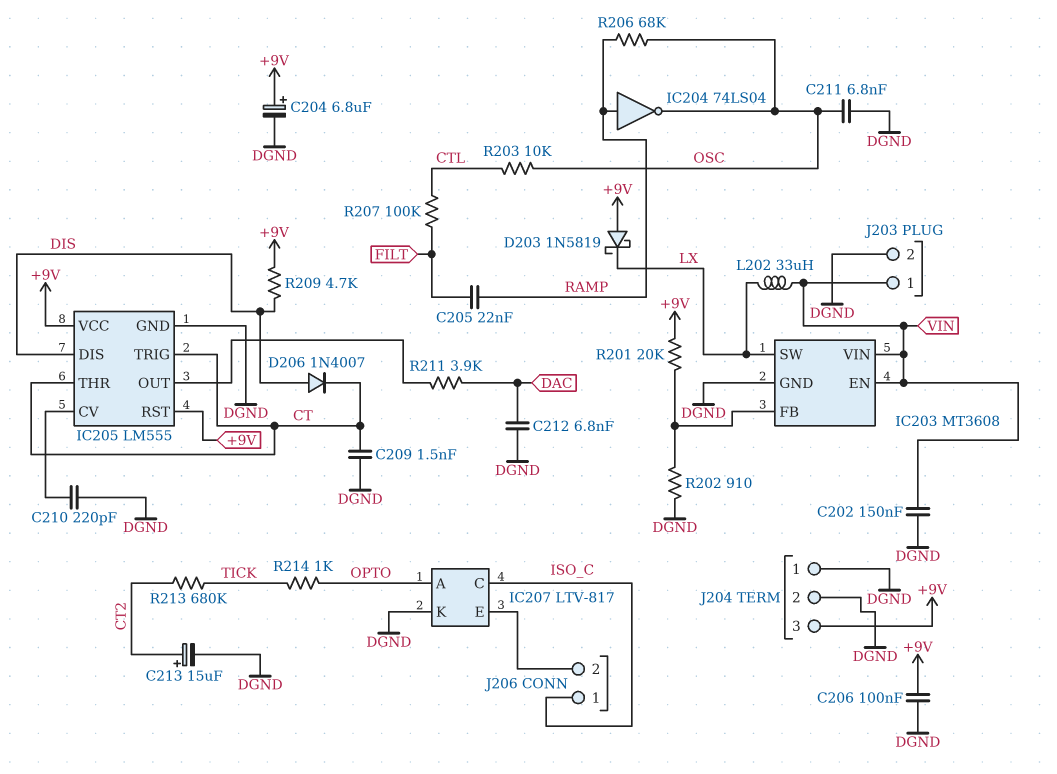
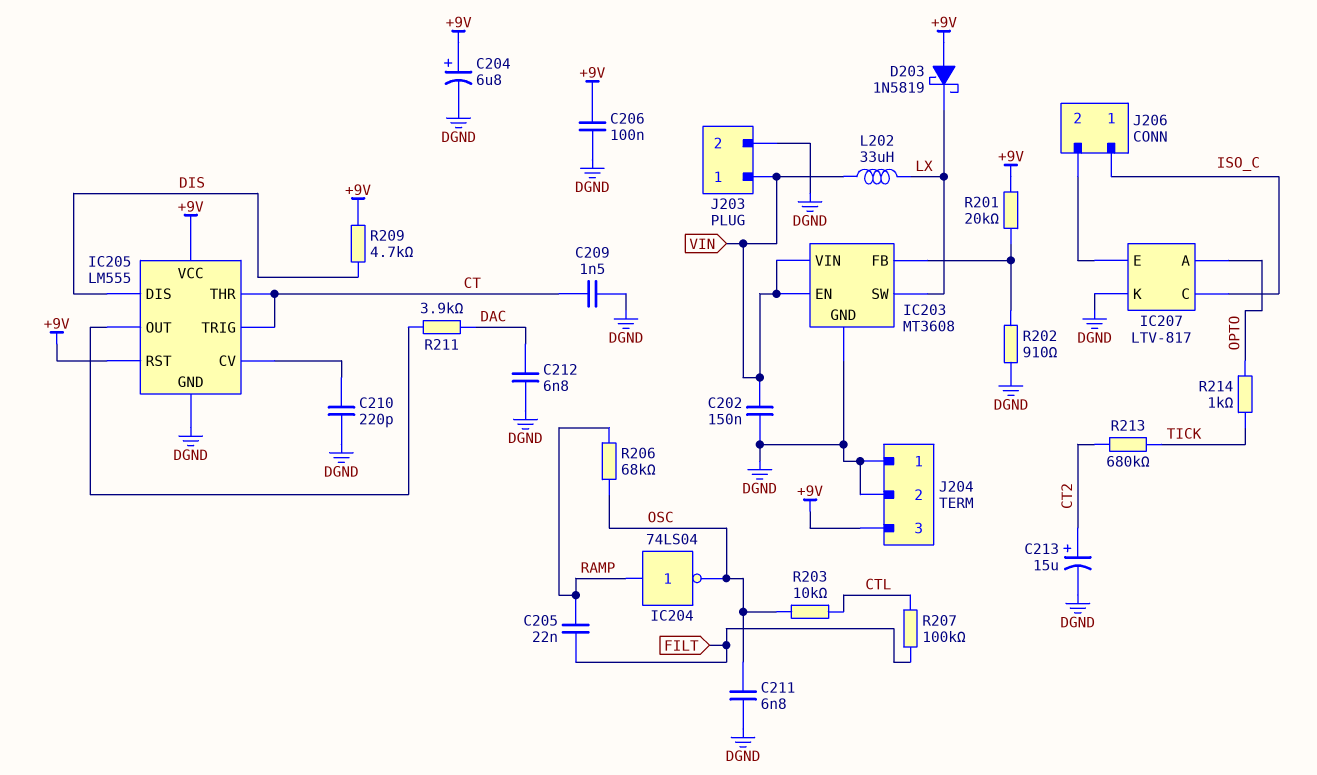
D206: diode 1N4007 (A DIS, K CT) -> none

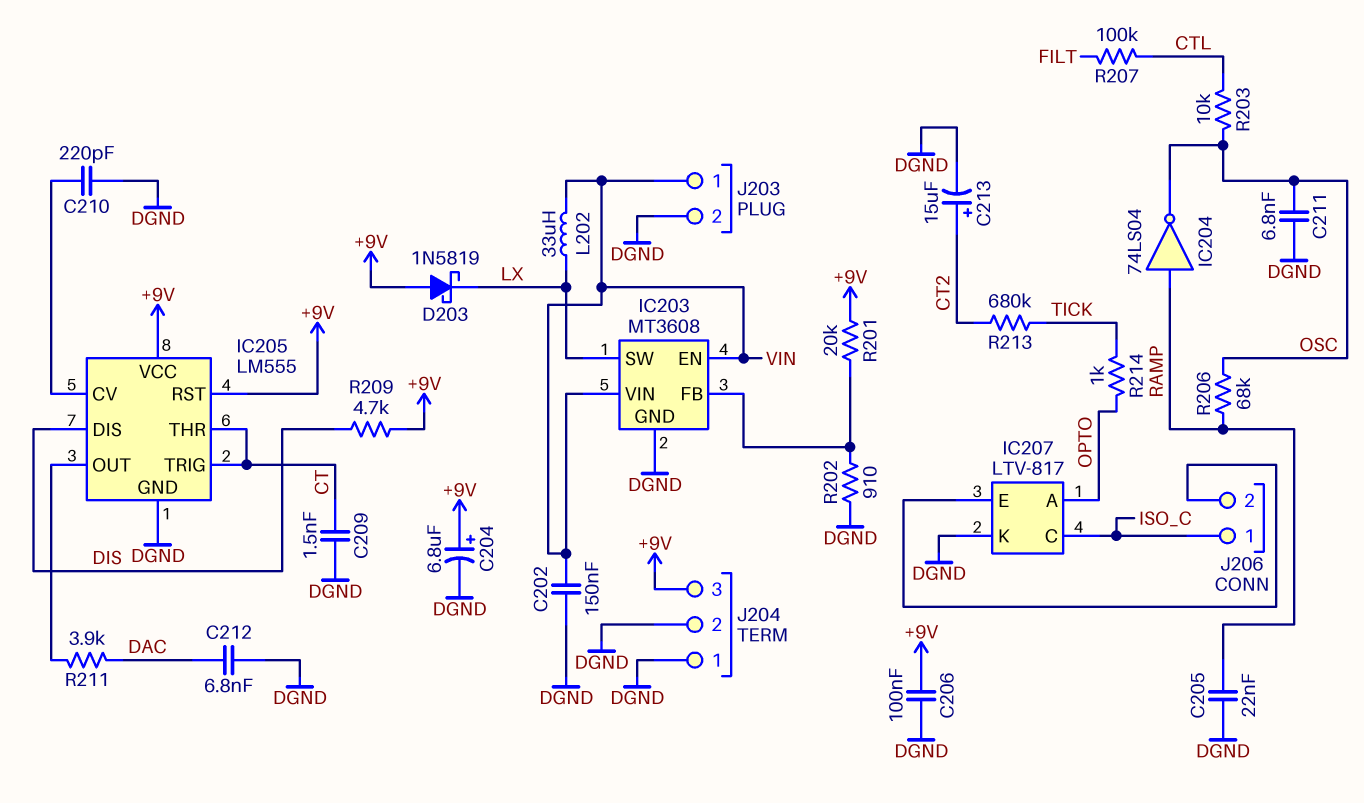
C205: 22nF (FILT, RAMP) -> 22nF (DGND, RAMP)

